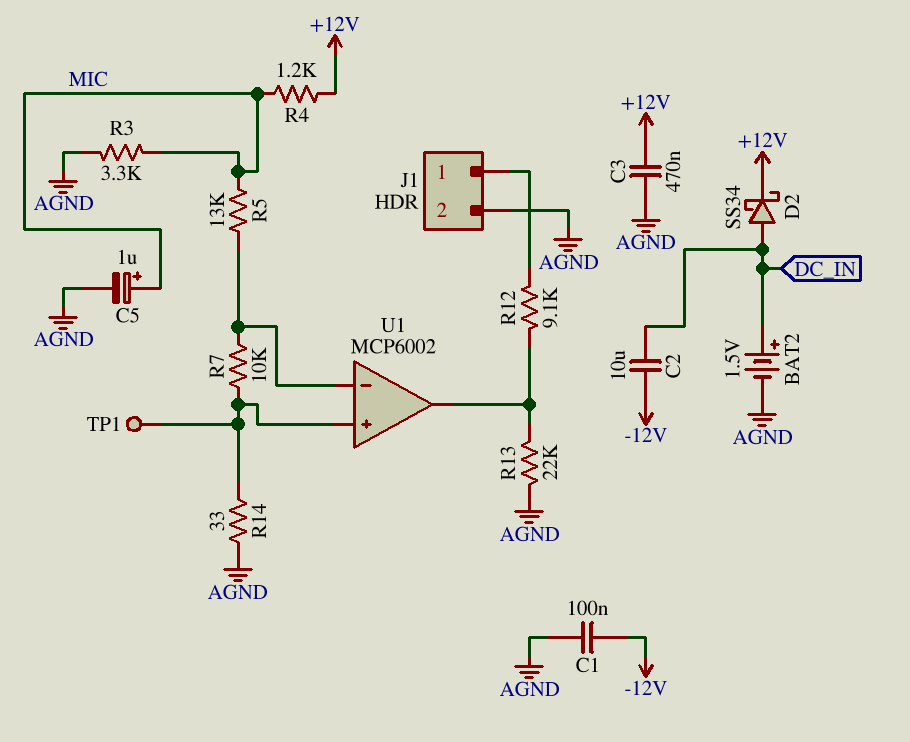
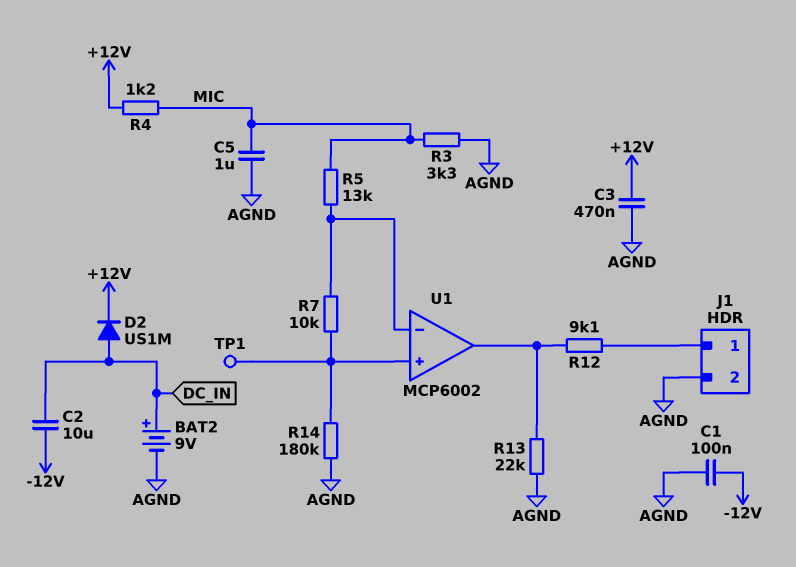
BAT2: 1.5V (plus DC_IN, minus AGND) -> 9V (plus DC_IN, minus AGND)
C5: 1uF (plus MIC, minus AGND) -> 1uF (AGND, MIC)
D2: schottky SS34 (A DC_IN, K +12V) -> diode US1M (A DC_IN, K +12V)
R14: 33 (AGND, U1/in+) -> 180k (AGND, U1/in+)

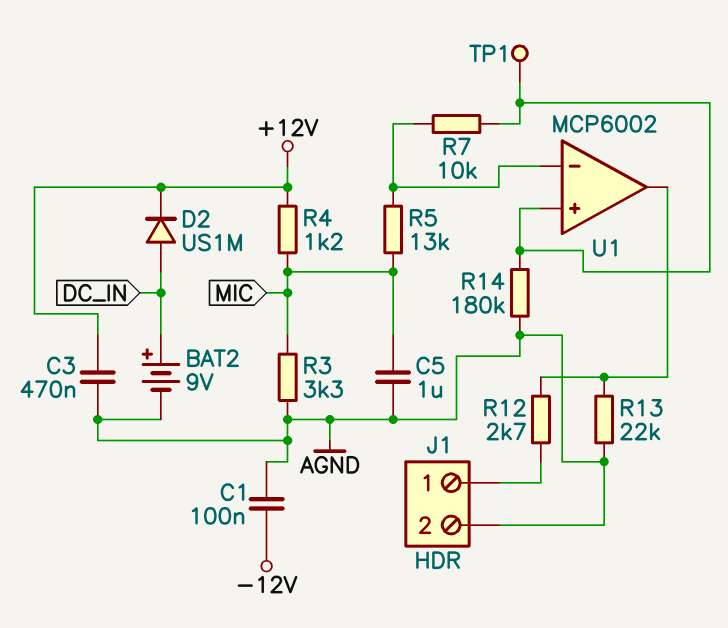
C2: 10uF (-12V, DC_IN) -> none
R12: 9.1k (J1/1, U1/out) -> 2.7k (J1/1, U1/out)

